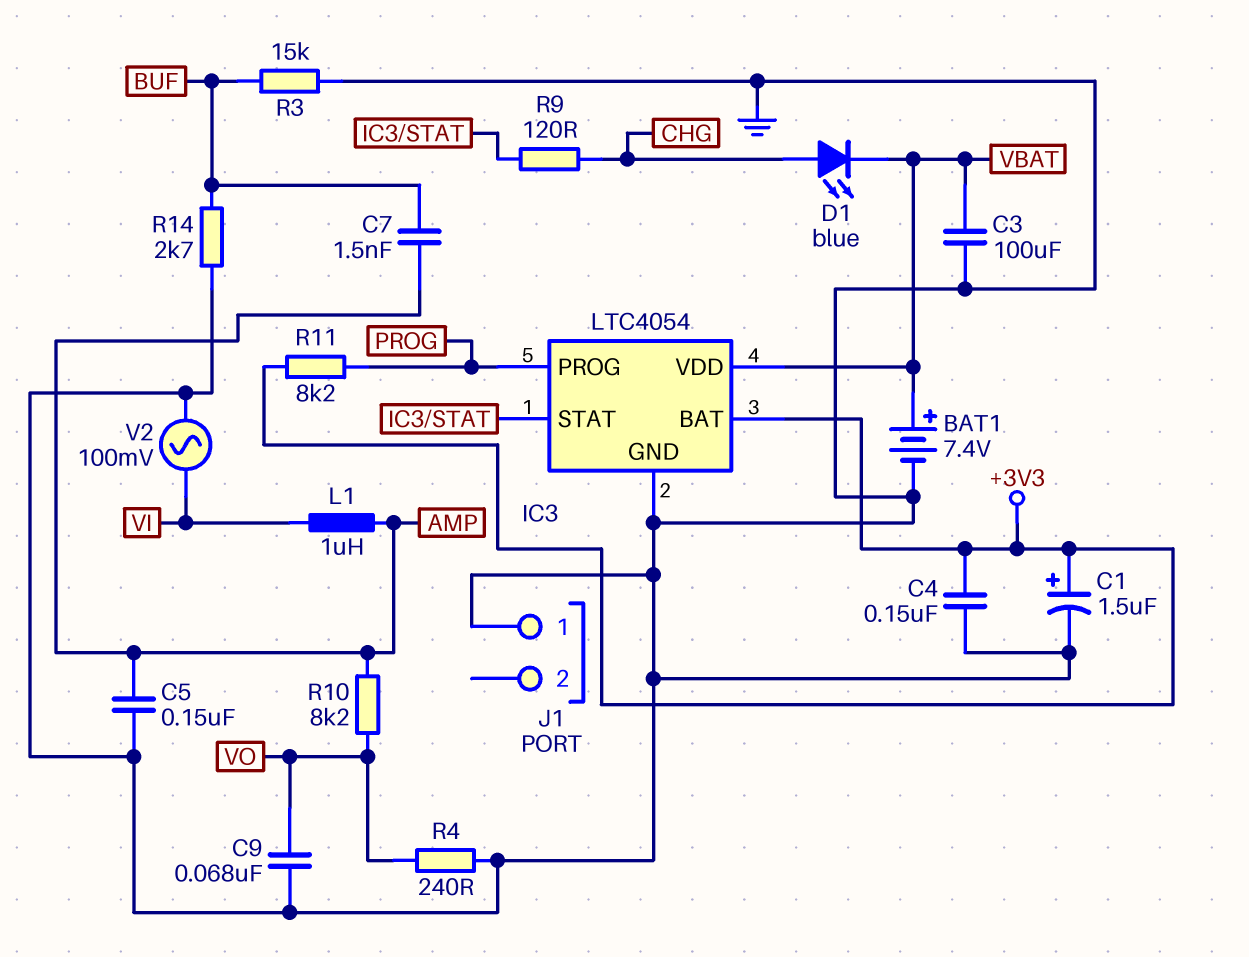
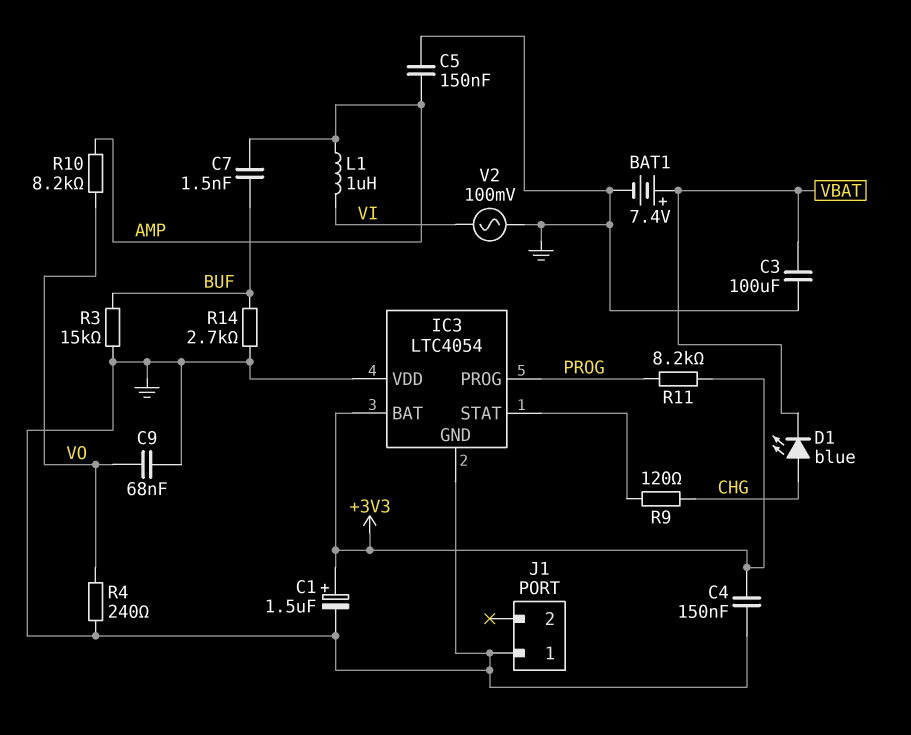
IC3 pin VDD: VBAT -> GND

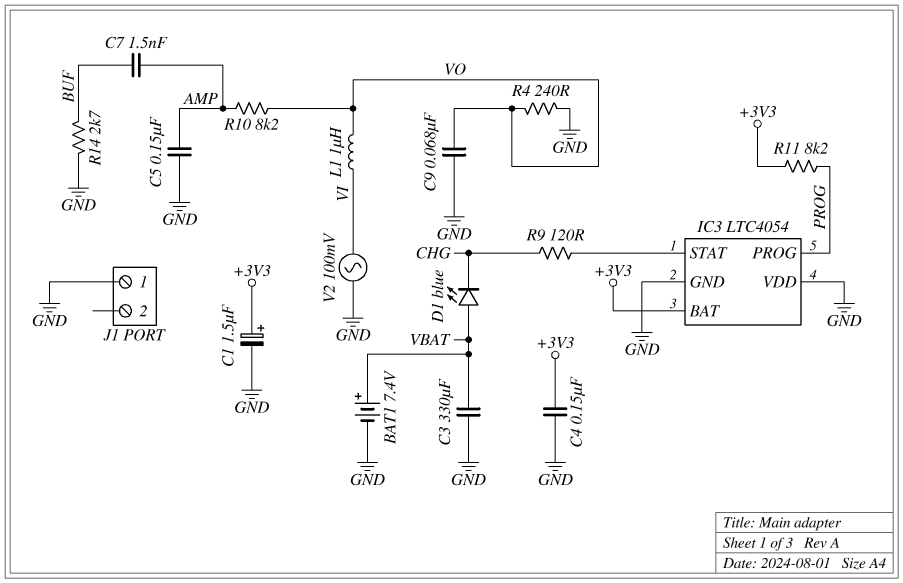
C3: 100uF (GND, VBAT) -> 330uF (GND, VBAT)
D1: LED blue (A CHG, K VBAT) -> LED blue (A VBAT, K CHG)
L1: 1uH (AMP, VI) -> 1uH (VI, VO)
R3: 15k (BUF, GND) -> none

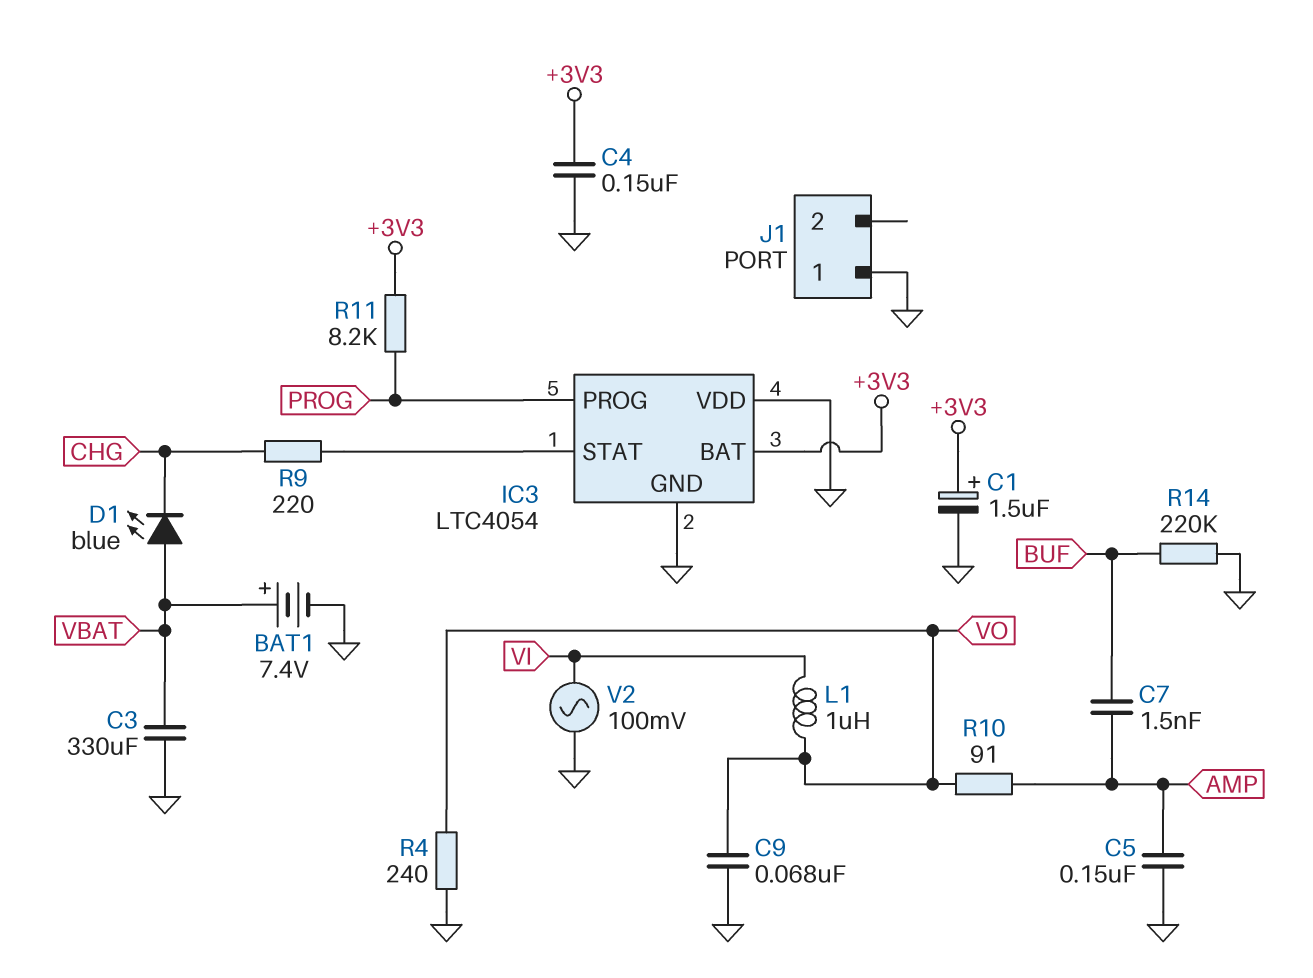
R9: 120 (CHG, IC3/STAT) -> 220 (CHG, IC3/STAT)
R10: 8.2k (AMP, VO) -> 91 (AMP, VO)
R14: 2.7k (BUF, GND) -> 220k (BUF, GND)

